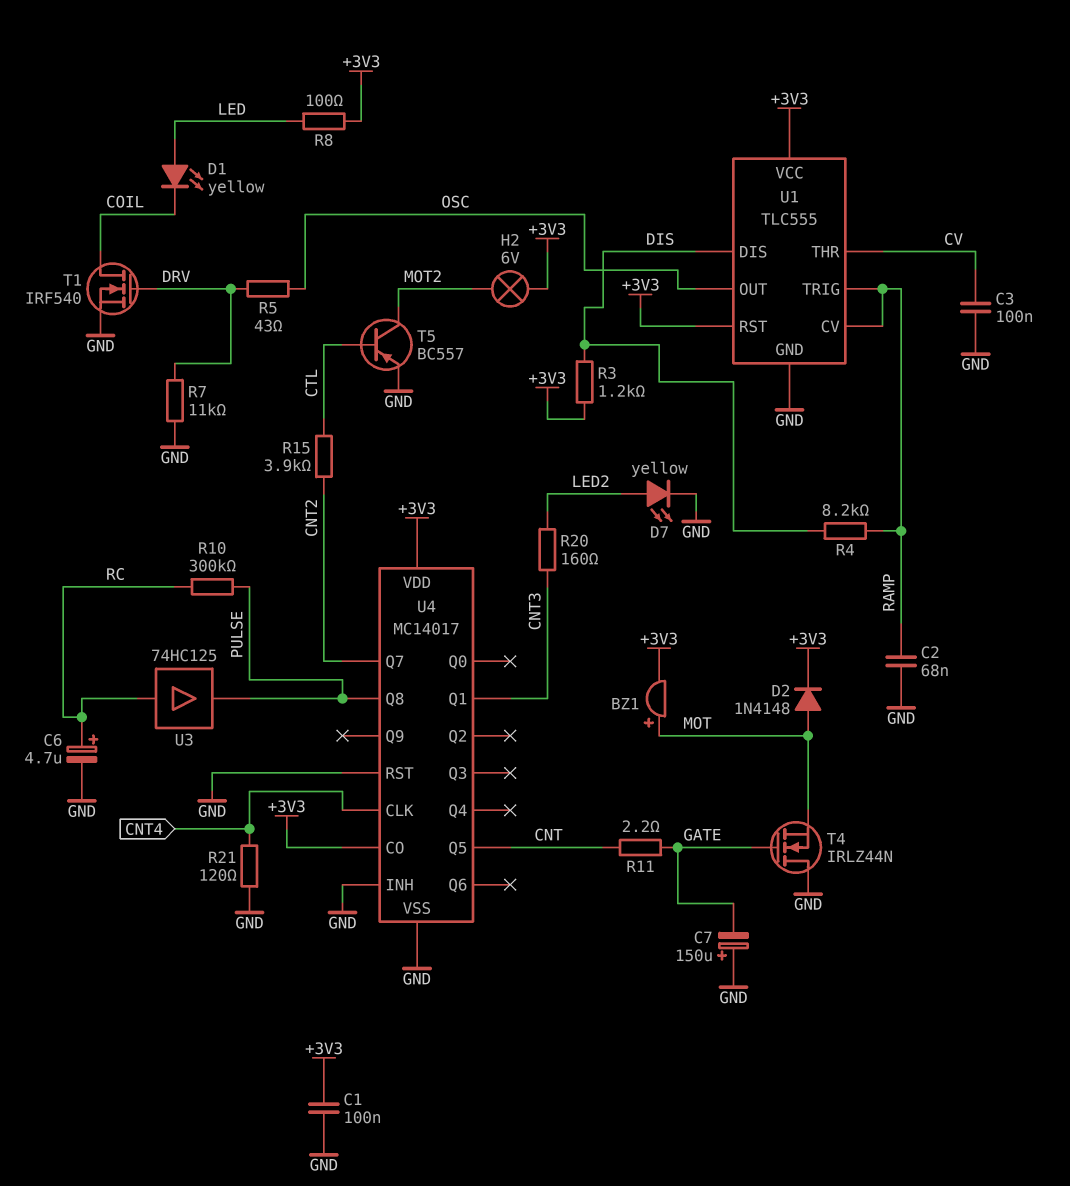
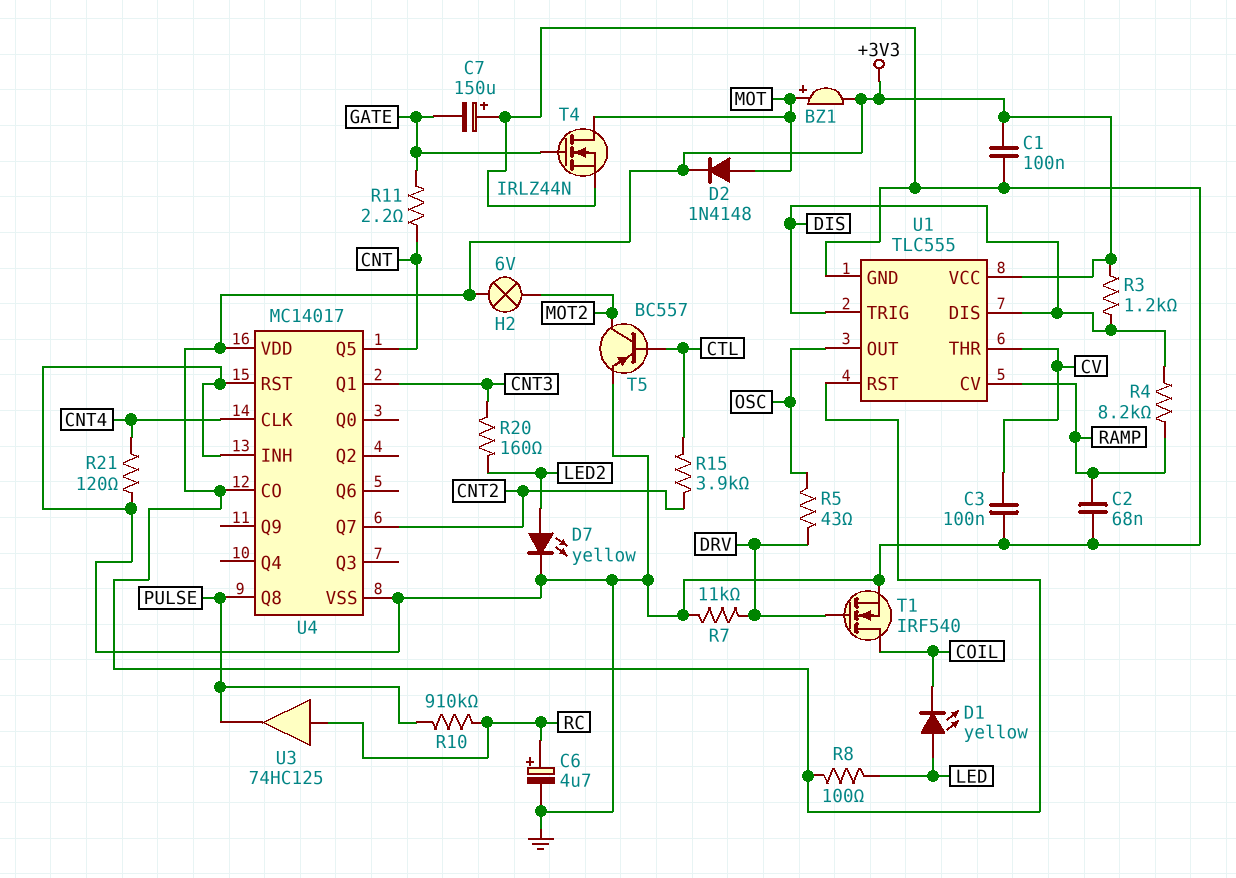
R10: 300k (PULSE, RC) -> 910k (PULSE, RC)
T4: NMOS IRLZ44N (G GATE, D GND, S MOT) -> NMOS IRLZ44N (G GATE, D MOT, S GND)
U1 pin TRIG: RAMP -> DIS

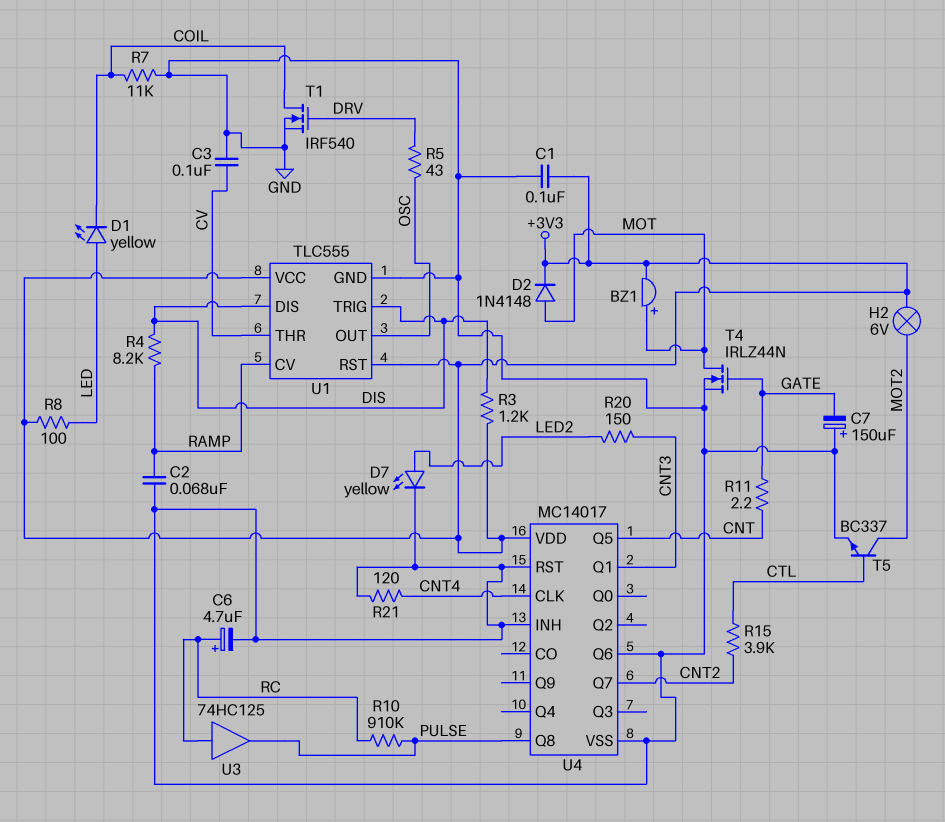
R7: 11k (DRV, GND) -> 11k (COIL, GND)
R20: 160 (CNT3, LED2) -> 150 (CNT3, LED2)
T5: PNP BC557 (B CTL, C MOT2, E GND) -> NPN BC337 (B CTL, C MOT2, E GND)
U4 pin CO: +3V3 -> none
U4 pin Q6: none -> GND

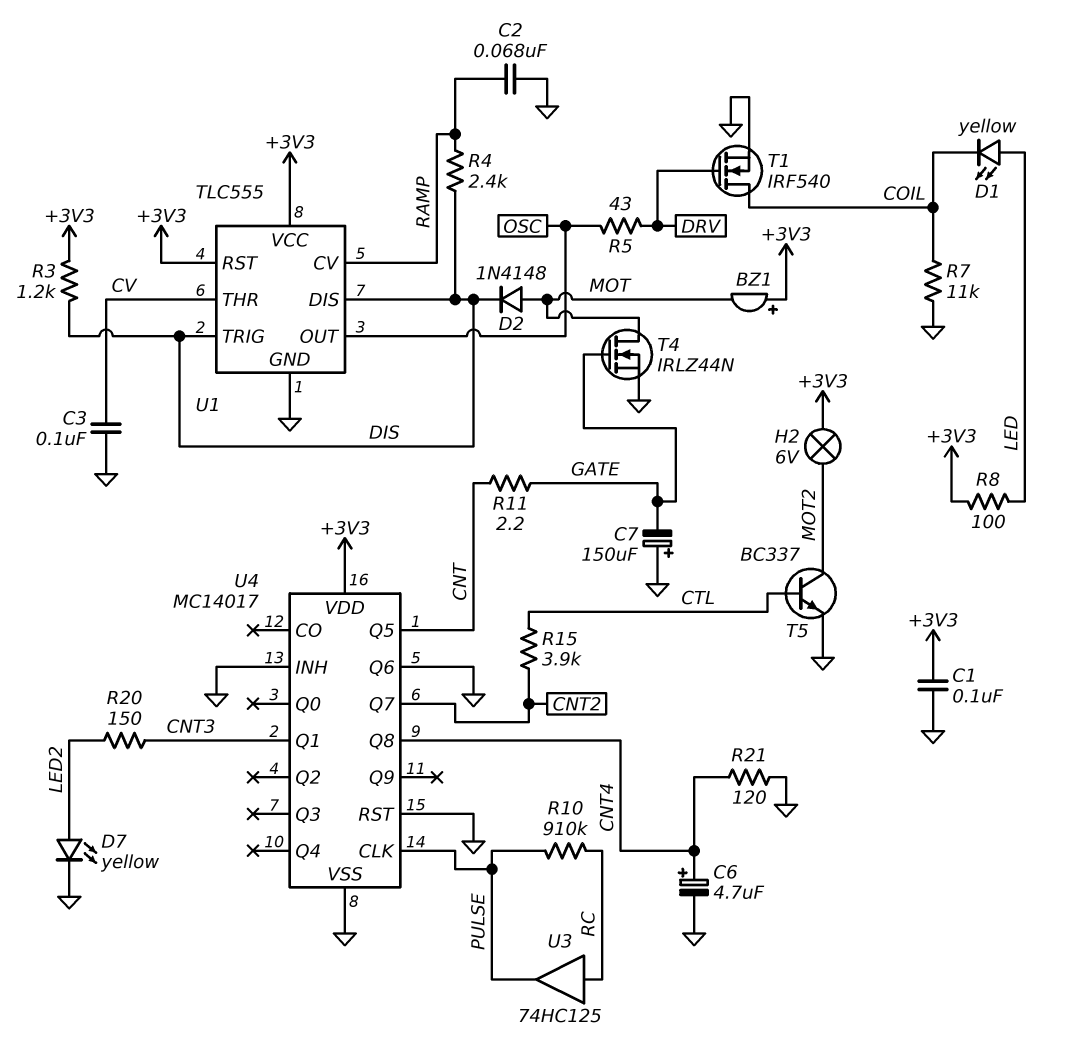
BZ1: buzzer (plus MOT, minus +3V3) -> buzzer (plus +3V3, minus MOT)
C6: 4.7uF (plus RC, minus GND) -> 4.7uF (plus CNT4, minus GND)
D2: diode 1N4148 (A MOT, K +3V3) -> diode 1N4148 (A MOT, K DIS)
R4: 8.2k (DIS, RAMP) -> 2.4k (DIS, RAMP)
U4 pin CLK: CNT4 -> PULSE
U4 pin Q8: PULSE -> CNT4

